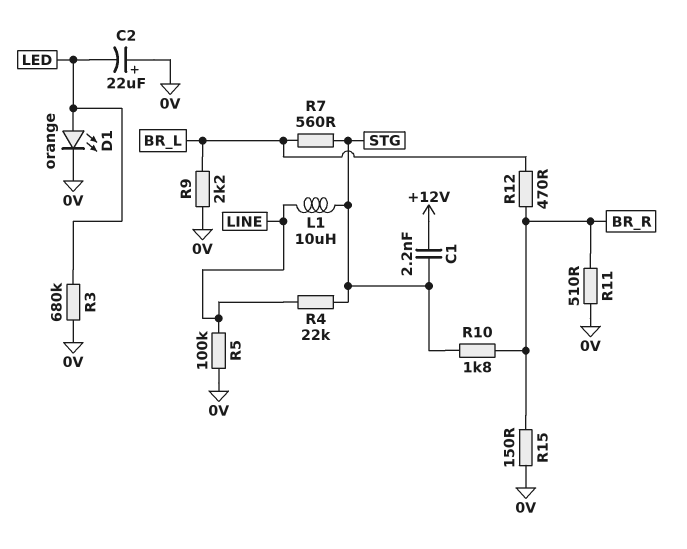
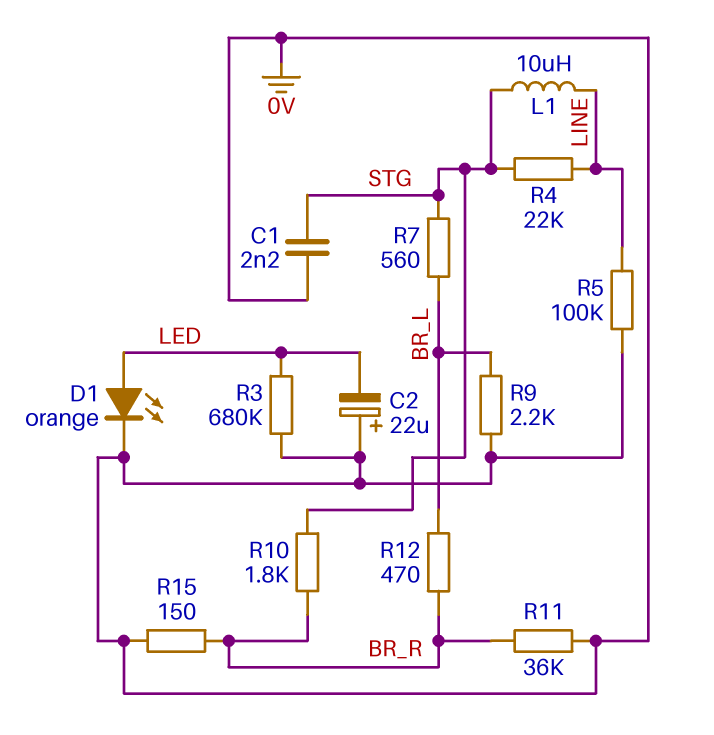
C1: 2.2nF (+12V, STG) -> 2.2nF (0V, STG)
R11: 510 (0V, BR_R) -> 36k (0V, BR_R)

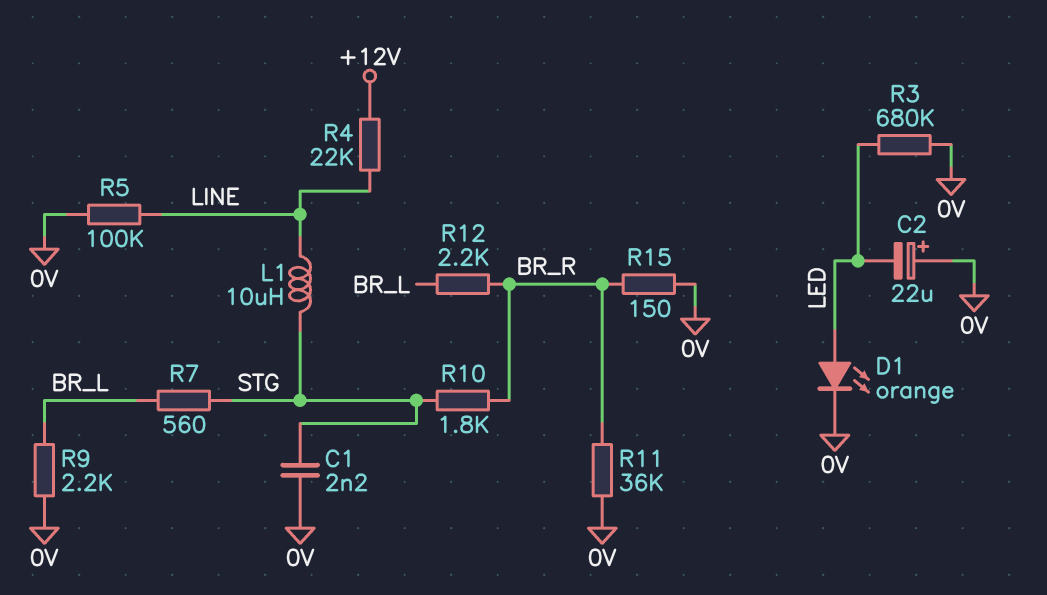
R4: 22k (LINE, STG) -> 22k (+12V, LINE)
R12: 470 (BR_L, BR_R) -> 2.2k (BR_L, BR_R)

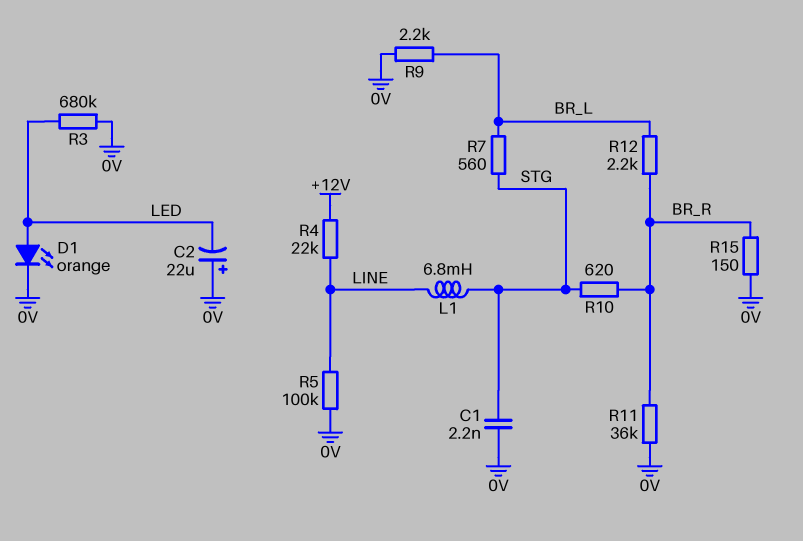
L1: 10uH (LINE, STG) -> 6.8mH (LINE, STG)
R10: 1.8k (BR_R, STG) -> 620 (BR_R, STG)

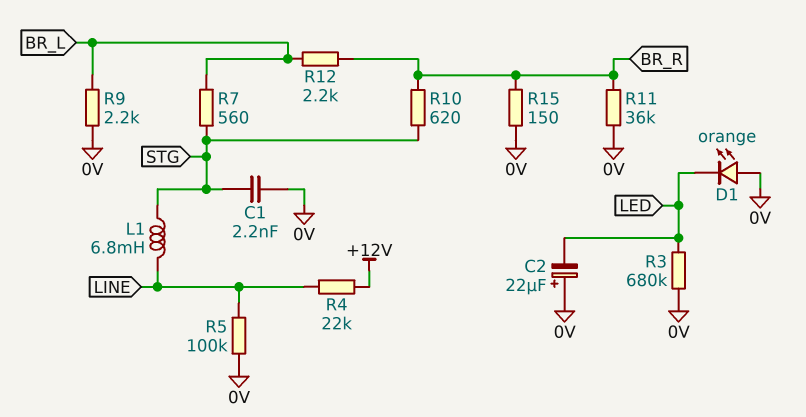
D1: LED orange (A LED, K 0V) -> LED orange (A 0V, K LED)

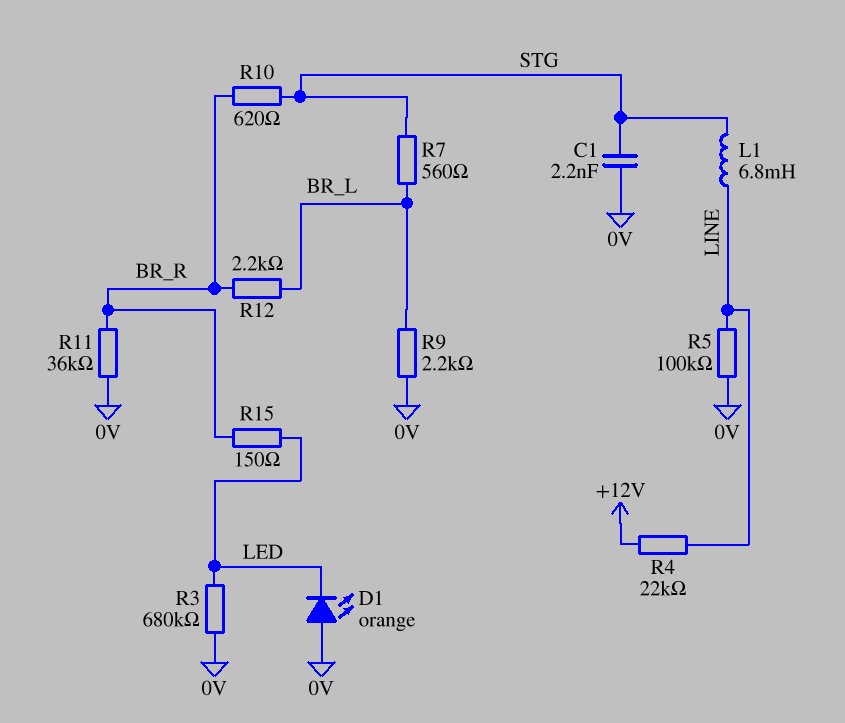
C2: 22uF (plus 0V, minus LED) -> none
R15: 150 (0V, BR_R) -> 150 (BR_R, LED)

